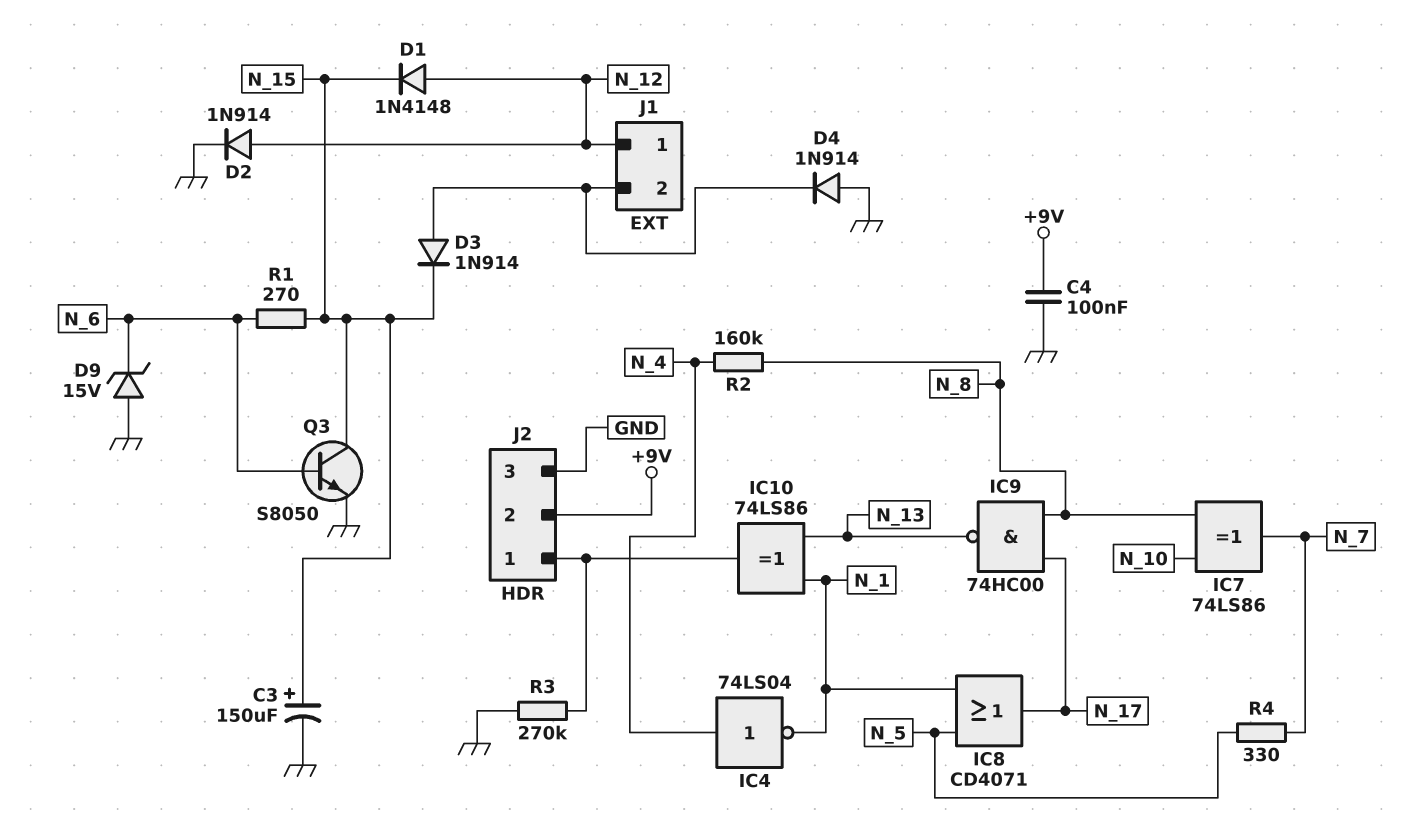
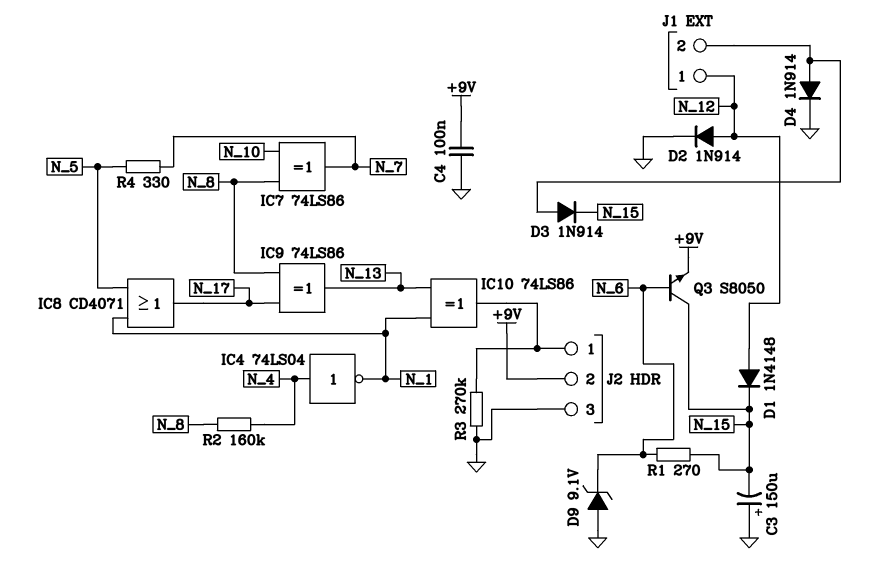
C3: 150uF (plus N_15, minus GND) -> 150uF (plus GND, minus N_15)
D4: diode 1N914 (A GND, K J1/2) -> diode 1N914 (A J1/2, K GND)
D9: zener 15V (A GND, K N_6) -> zener 9.1V (A GND, K N_6)
IC9: NAND 74HC00 (in N_8, in N_17, out N_13) -> XOR 74LS86 (in N_8, in N_17, out N_13)
Q3: NPN S8050 (B N_6, C N_15, E GND) -> NPN S8050 (B N_6, C N_15, E +9V)

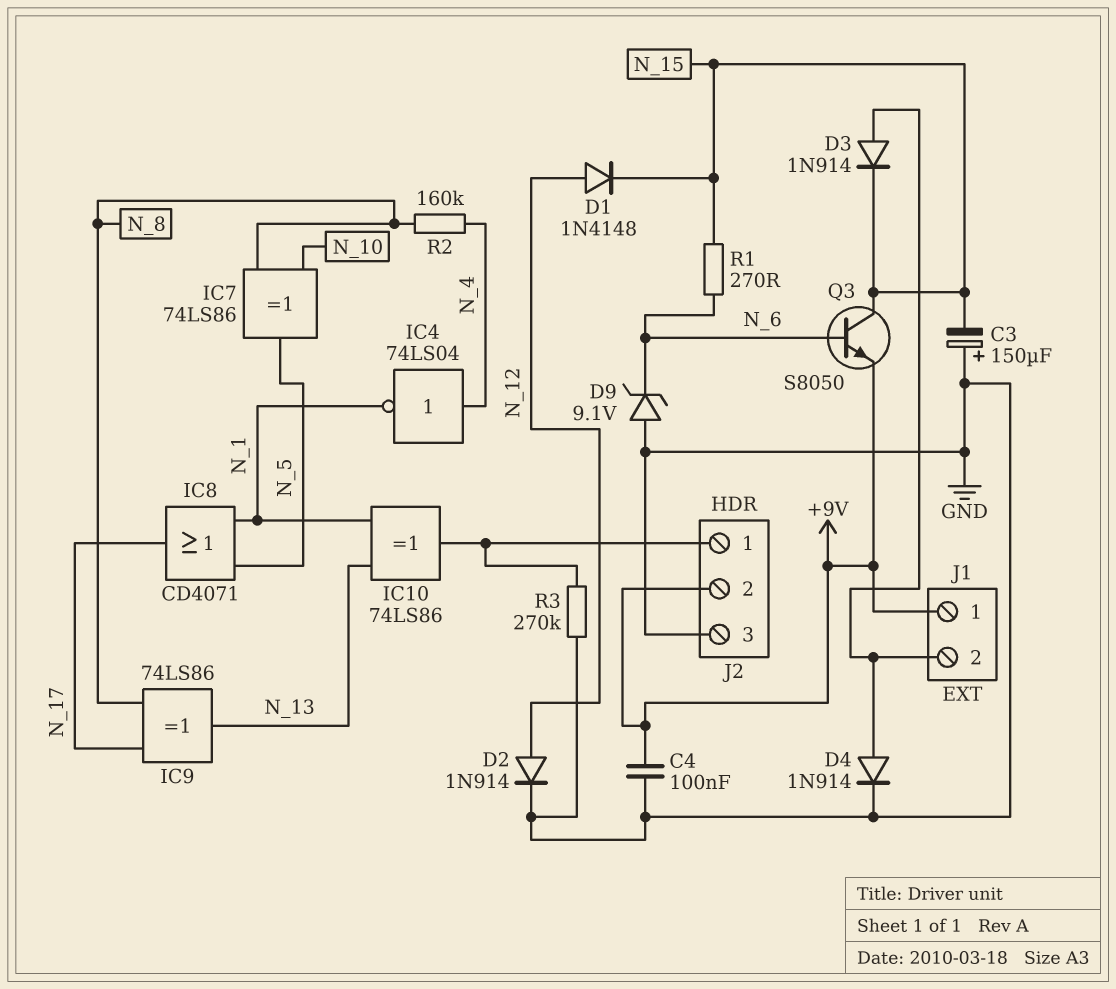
IC7: XOR 74LS86 (in N_8, in N_10, out N_7) -> XOR 74LS86 (in N_8, in N_10, out N_5)
J1 pin 1: N_12 -> +9V
R4: 330 (N_5, N_7) -> none

